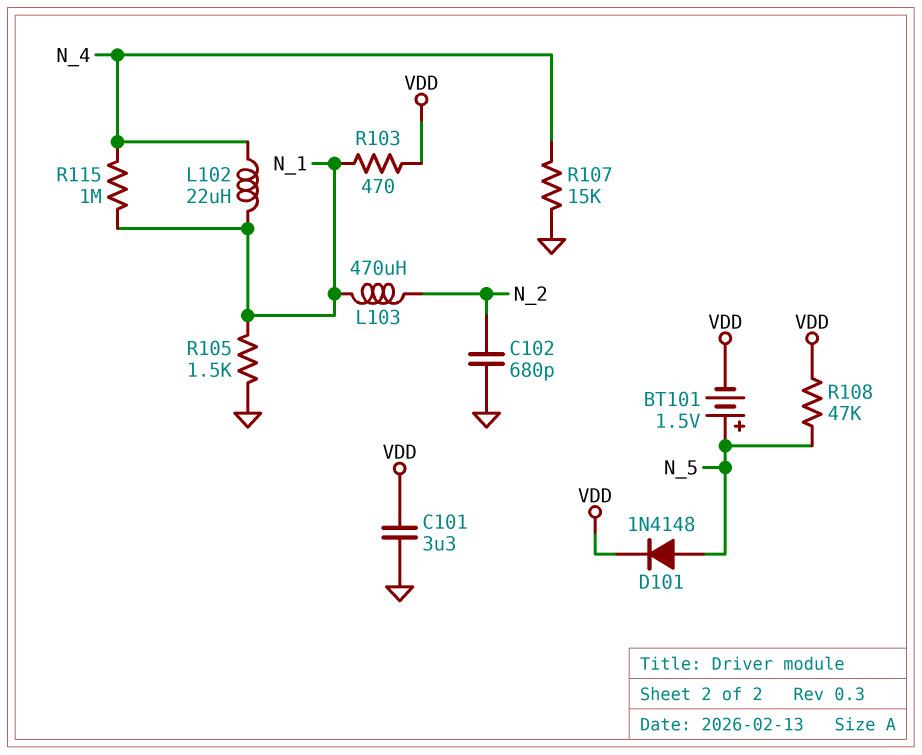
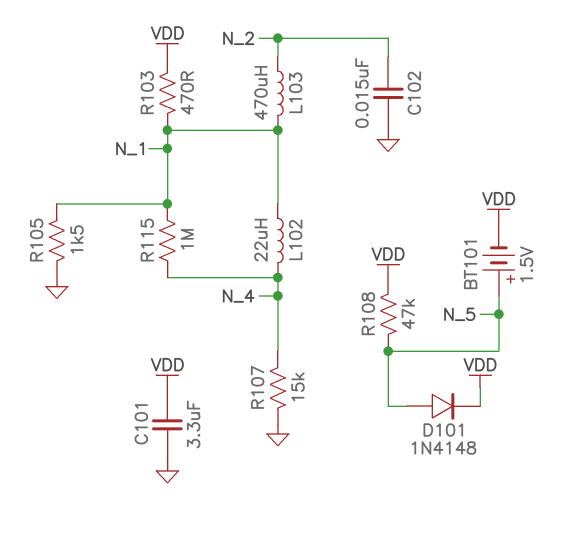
C102: 680pF (GND, N_2) -> 15nF (GND, N_2)

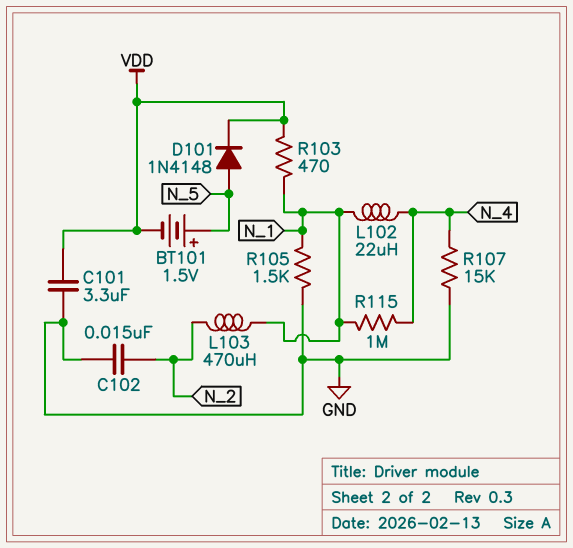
R108: 47k (N_5, VDD) -> none

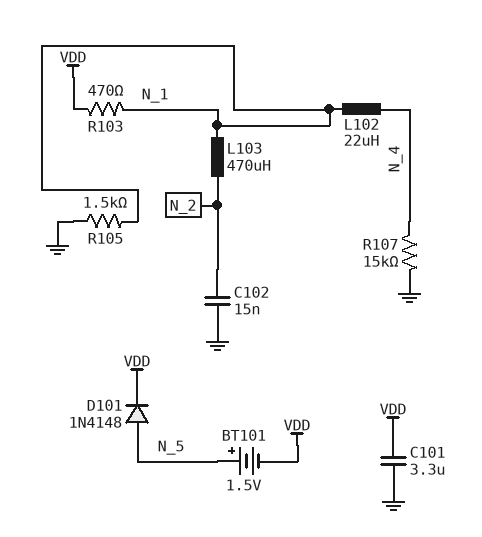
R115: 1M (N_1, N_4) -> none

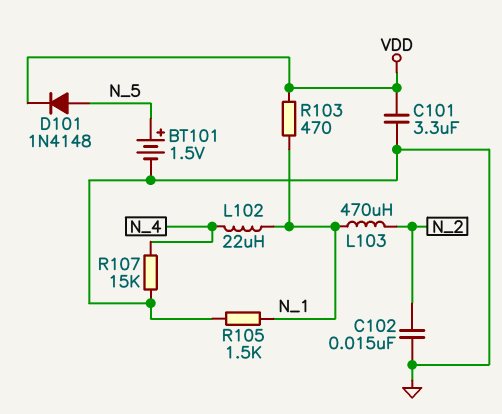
BT101: 1.5V (plus N_5, minus VDD) -> 1.5V (plus N_5, minus GND)

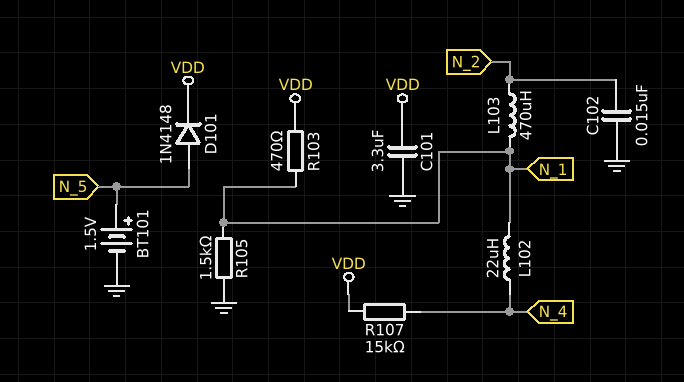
R107: 15k (GND, N_4) -> 15k (N_4, VDD)

